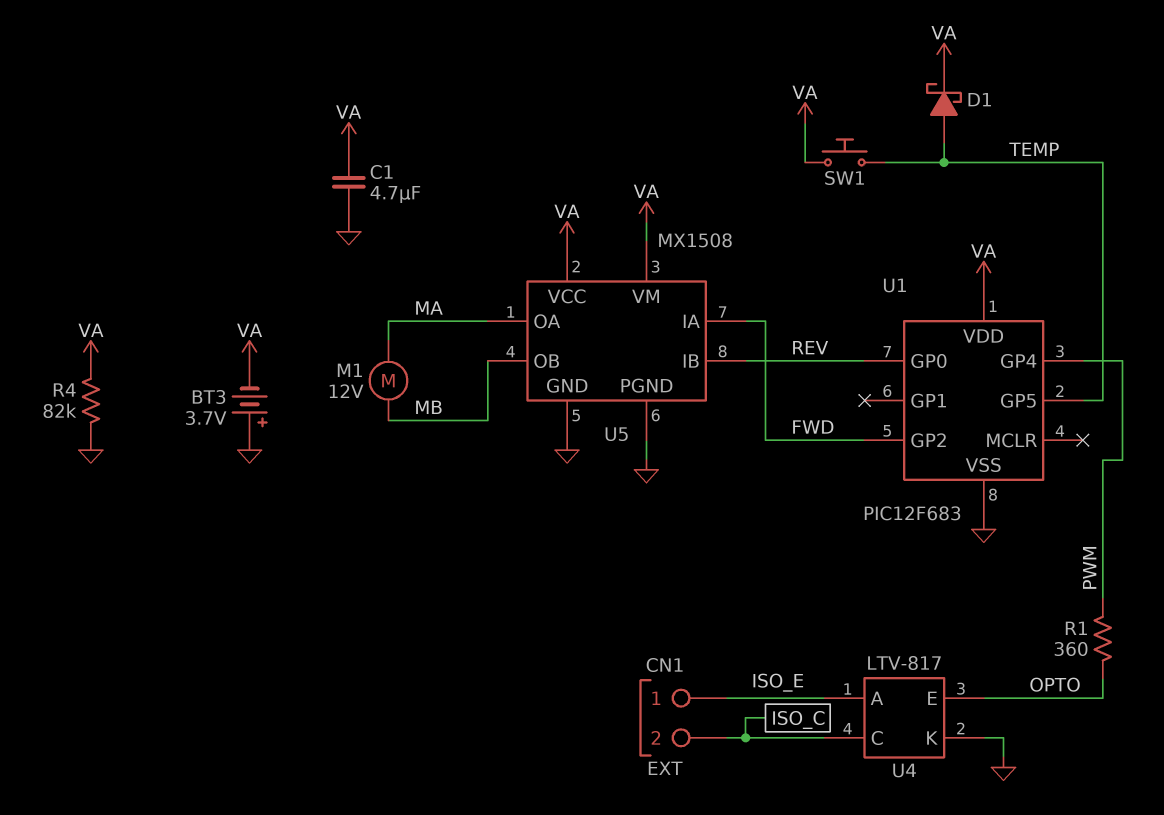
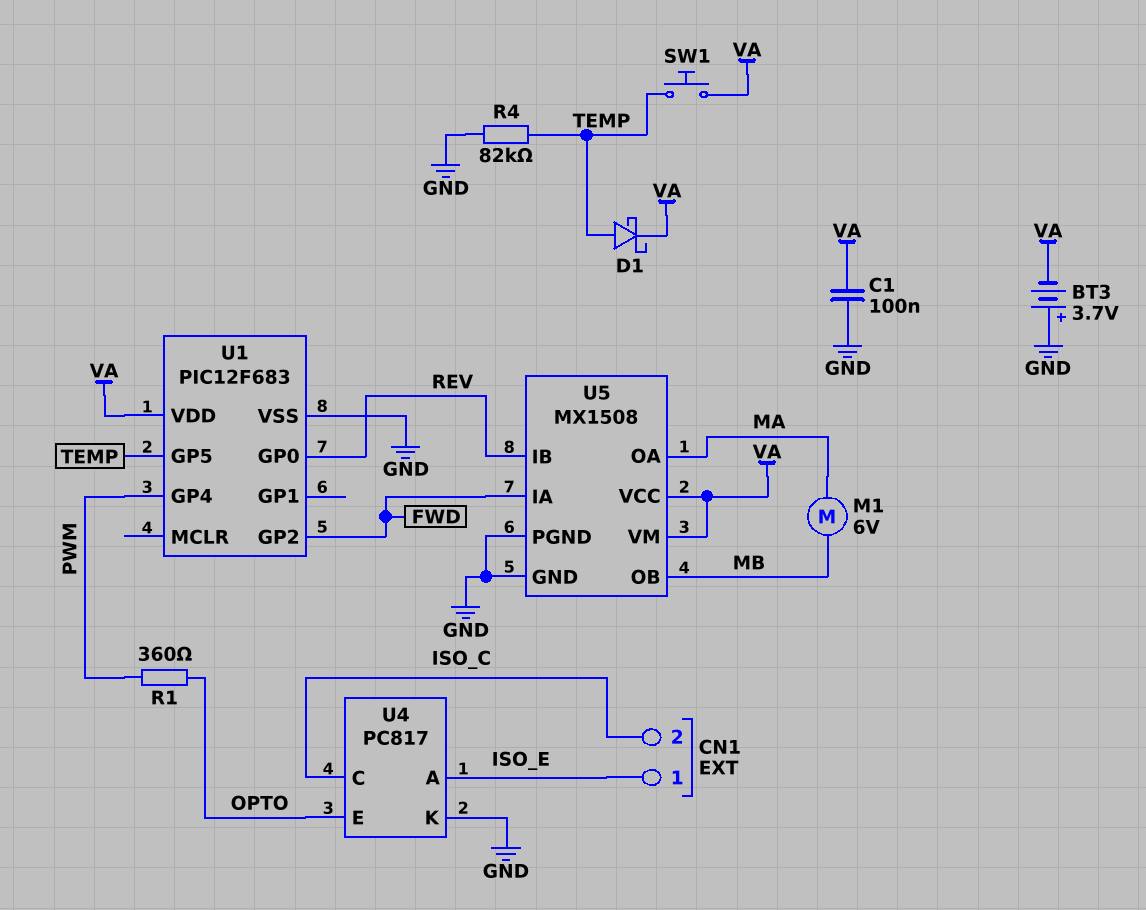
C1: 4.7uF (GND, VA) -> 100nF (GND, VA)
M1: motor 12V (MA, MB) -> motor 6V (MA, MB)
R4: 82k (GND, VA) -> 82k (GND, TEMP)
U4: LTV-817 -> PC817

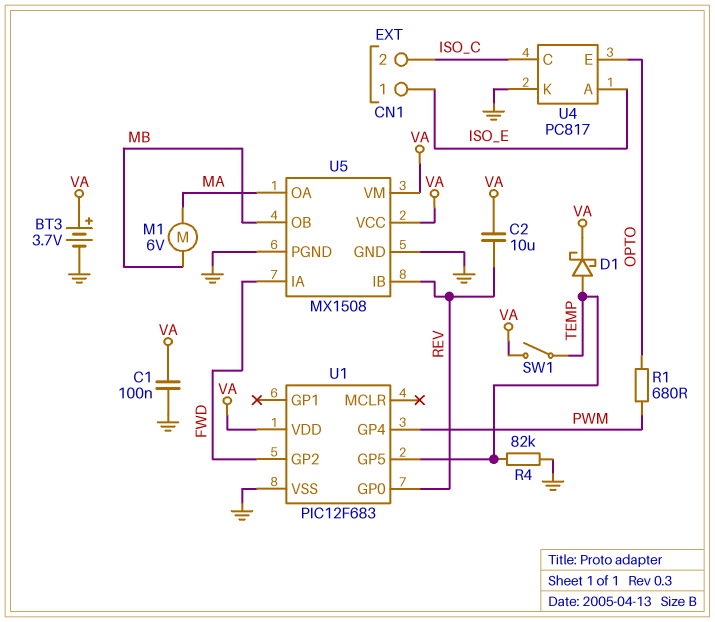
BT3: 3.7V (plus GND, minus VA) -> 3.7V (plus VA, minus GND)
C2: none -> 10uF (REV, VA)
R1: 360 (OPTO, PWM) -> 680 (OPTO, PWM)
SW1: button (TEMP, VA) -> switch (TEMP, VA)

